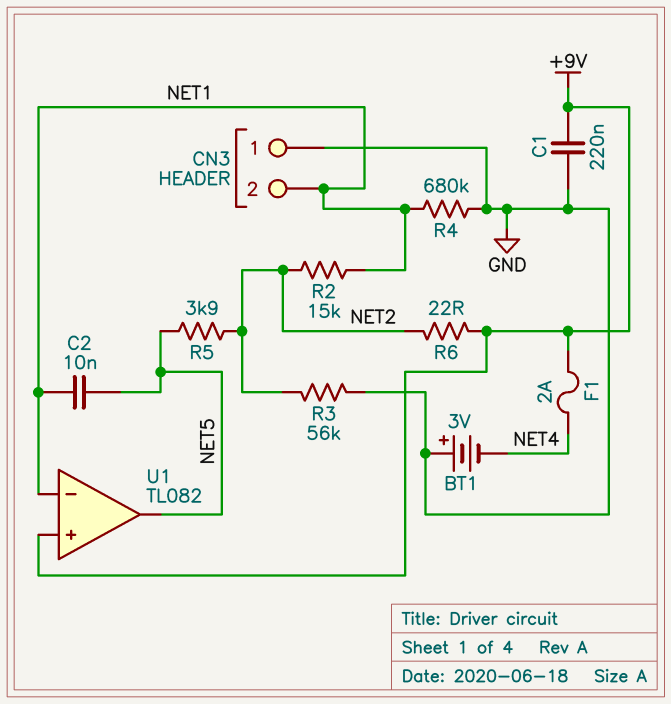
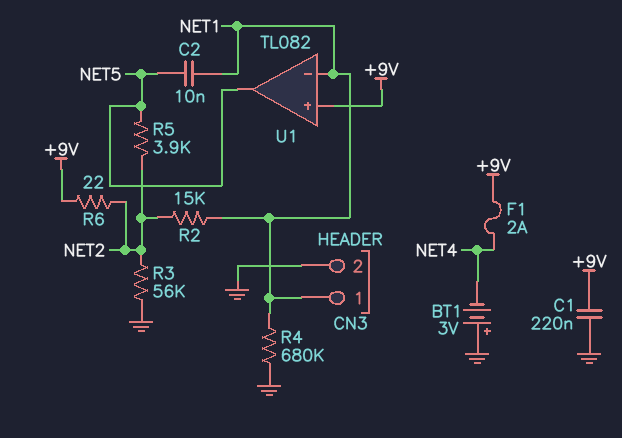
CN3 pin 1: GND -> NET1
CN3 pin 2: NET1 -> GND

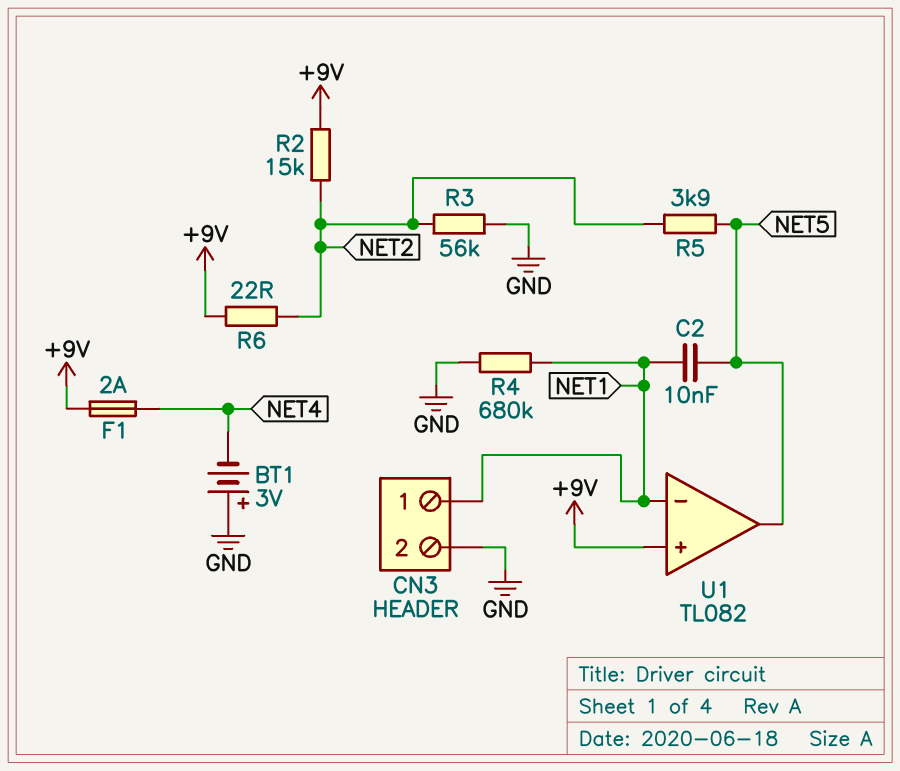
C1: 220nF (+9V, GND) -> none
R2: 15k (NET1, NET2) -> 15k (+9V, NET2)

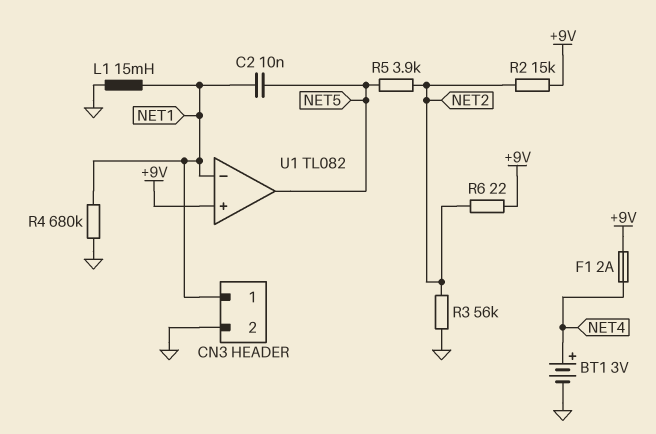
BT1: 3V (plus GND, minus NET4) -> 3V (plus NET4, minus GND)
L1: none -> 15mH (GND, NET1)

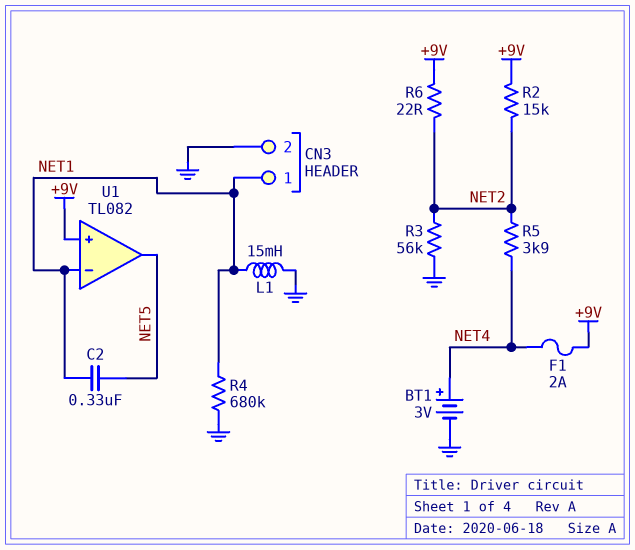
C2: 10nF (NET1, NET5) -> 330nF (NET1, NET5)
R5: 3.9k (NET2, NET5) -> 3.9k (NET2, NET4)

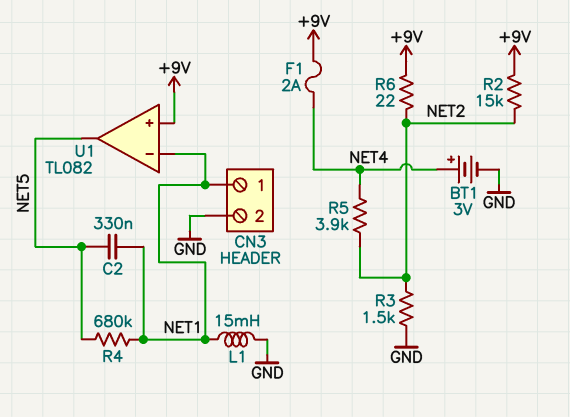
R3: 56k (GND, NET2) -> 1.5k (GND, NET2)
R4: 680k (GND, NET1) -> 680k (NET1, NET5)

